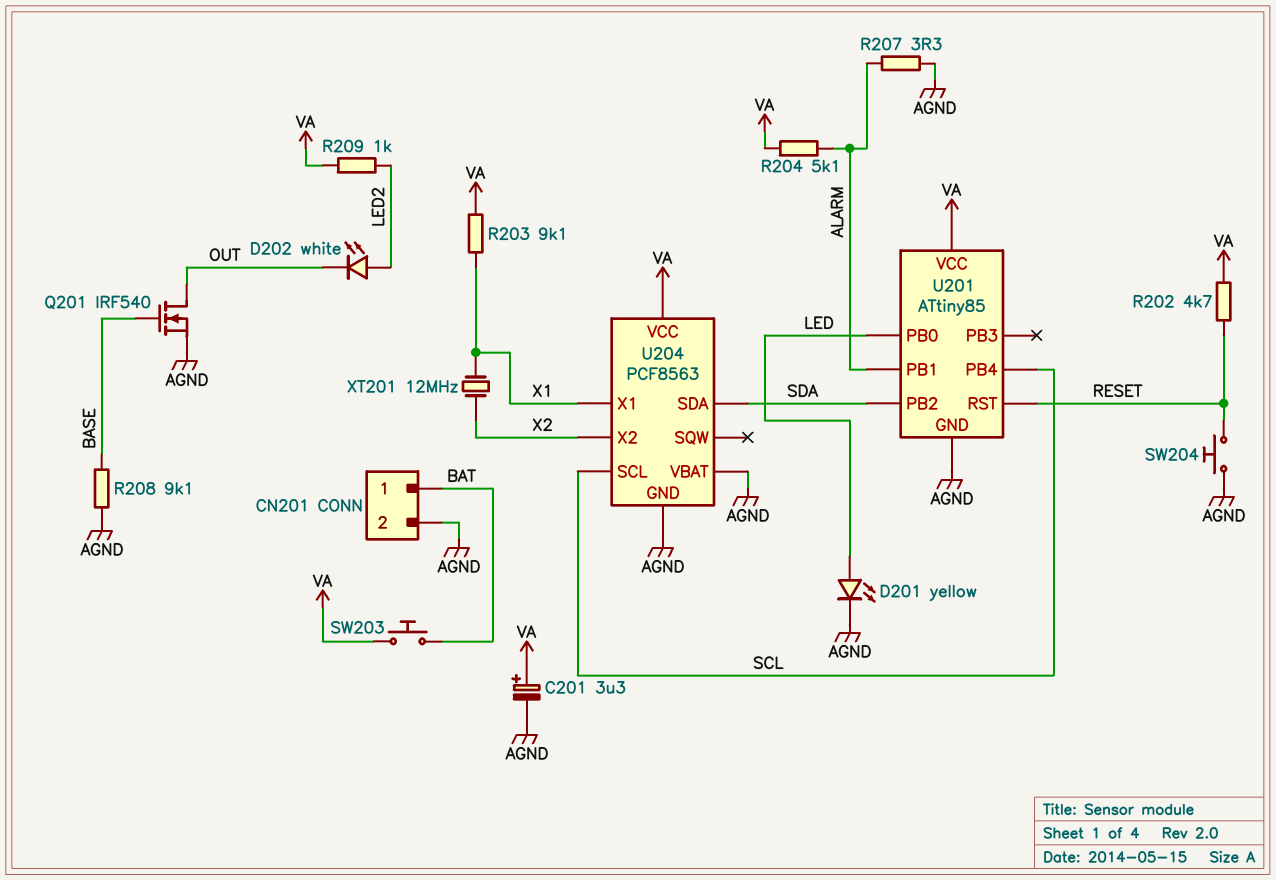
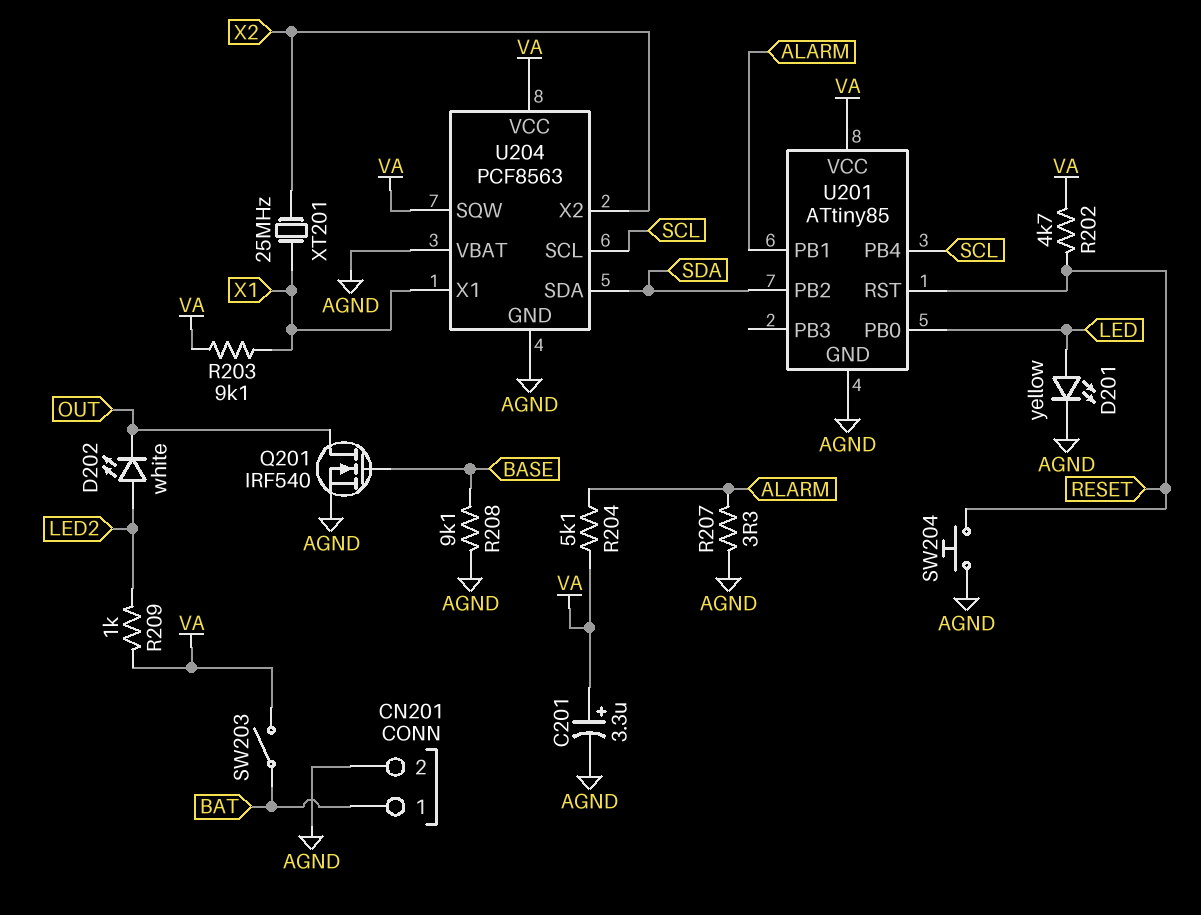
SW203: button (BAT, VA) -> switch (BAT, VA)
U204 pin SQW: none -> VA
XT201: 12MHz (X1, X2) -> 25MHz (X1, X2)

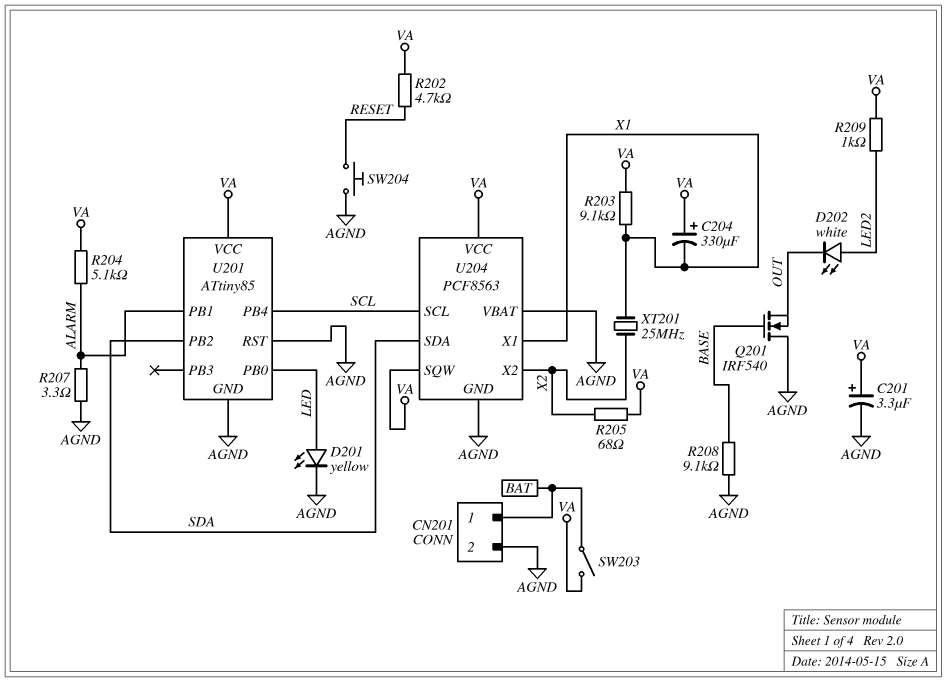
C204: none -> 330uF (plus VA, minus X1)
Q201: NMOS IRF540 (G BASE, D OUT, S AGND) -> NMOS IRF540 (G BASE, D AGND, S OUT)
R205: none -> 68 (VA, X2)
U201 pin RST: RESET -> AGND

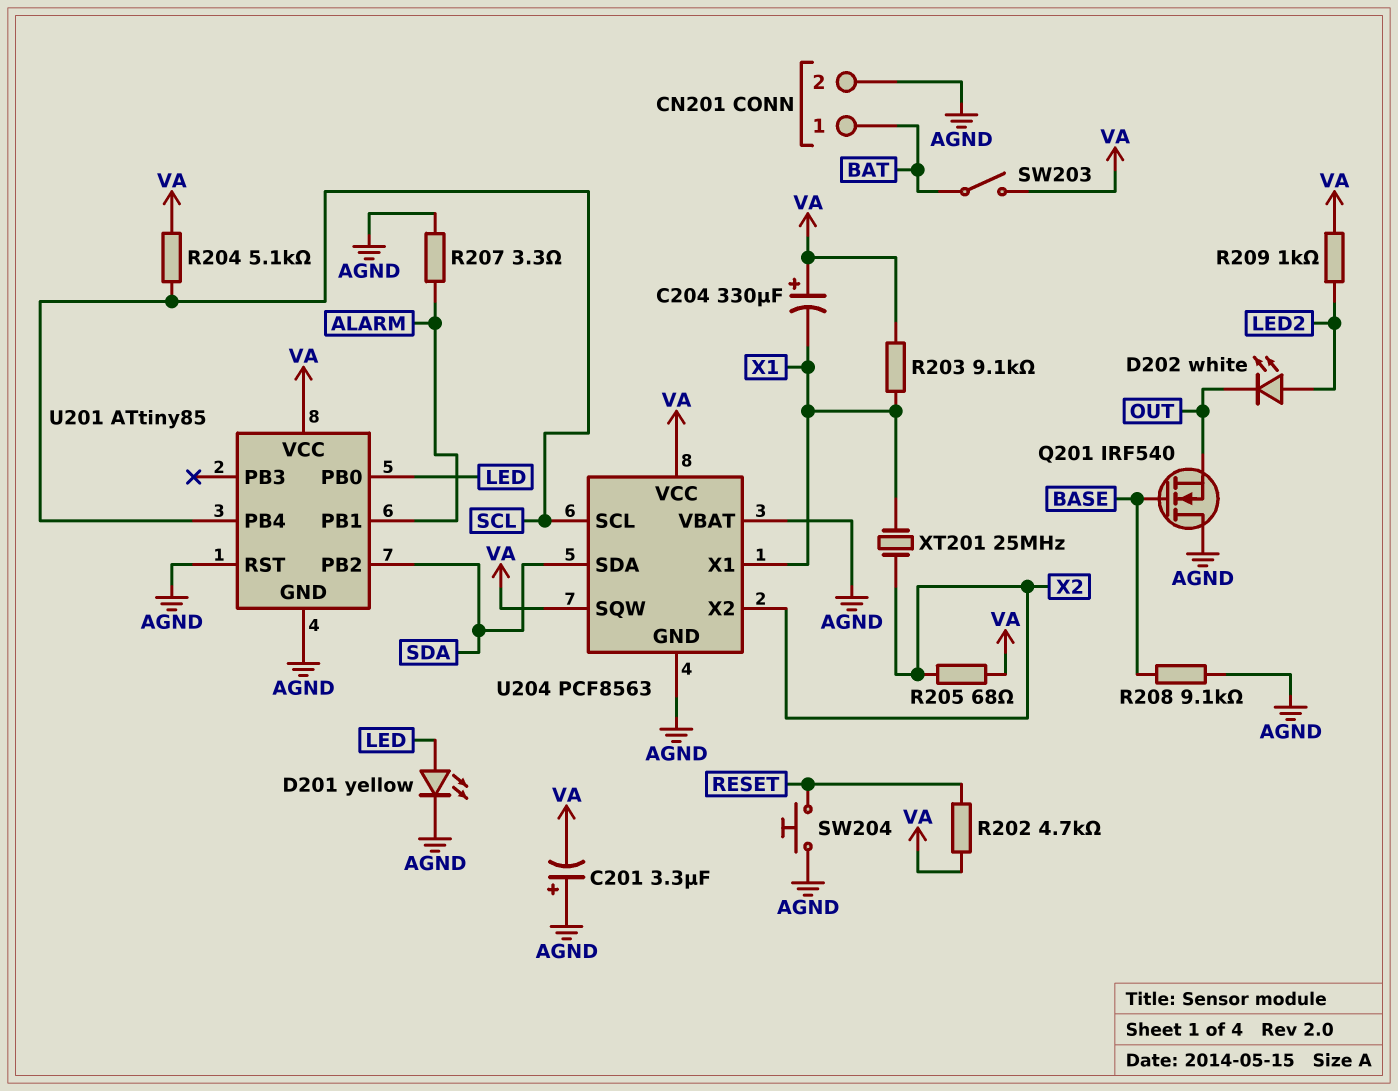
C201: 3.3uF (plus VA, minus AGND) -> 3.3uF (plus AGND, minus VA)
R204: 5.1k (ALARM, VA) -> 5.1k (SCL, VA)

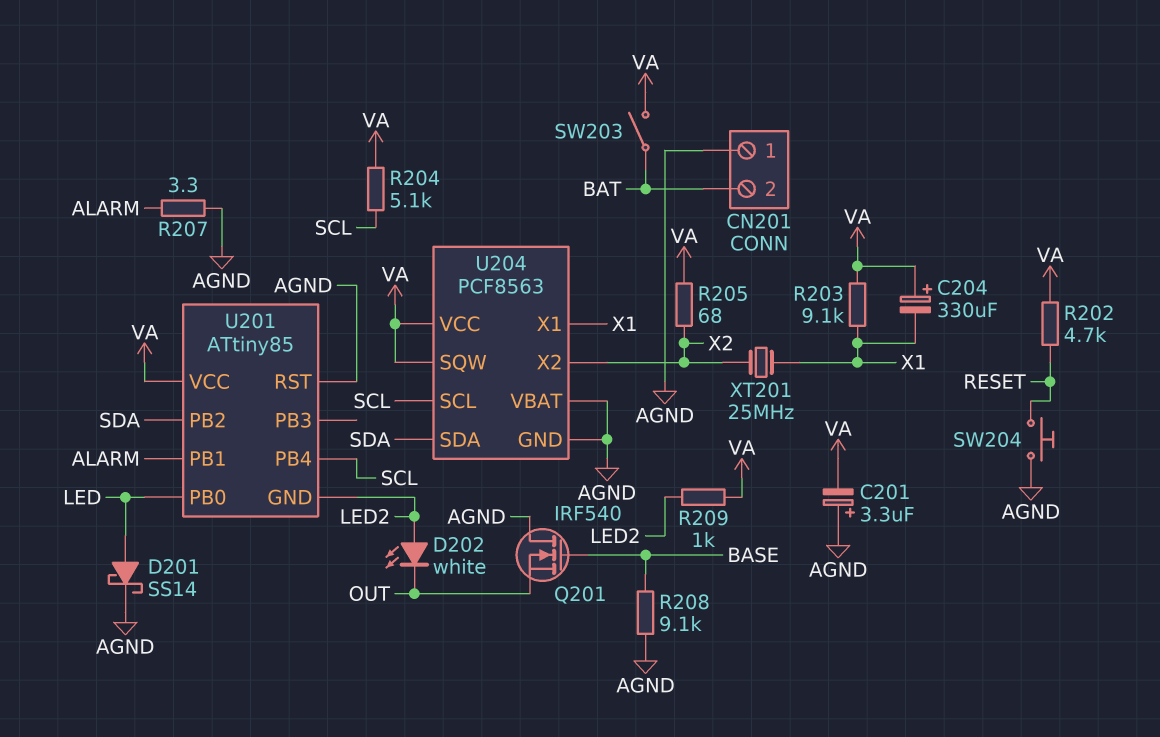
CN201 pin 1: BAT -> AGND
CN201 pin 2: AGND -> BAT
D201: LED yellow (A LED, K AGND) -> schottky SS14 (A LED, K AGND)
U201 pin GND: AGND -> LED2

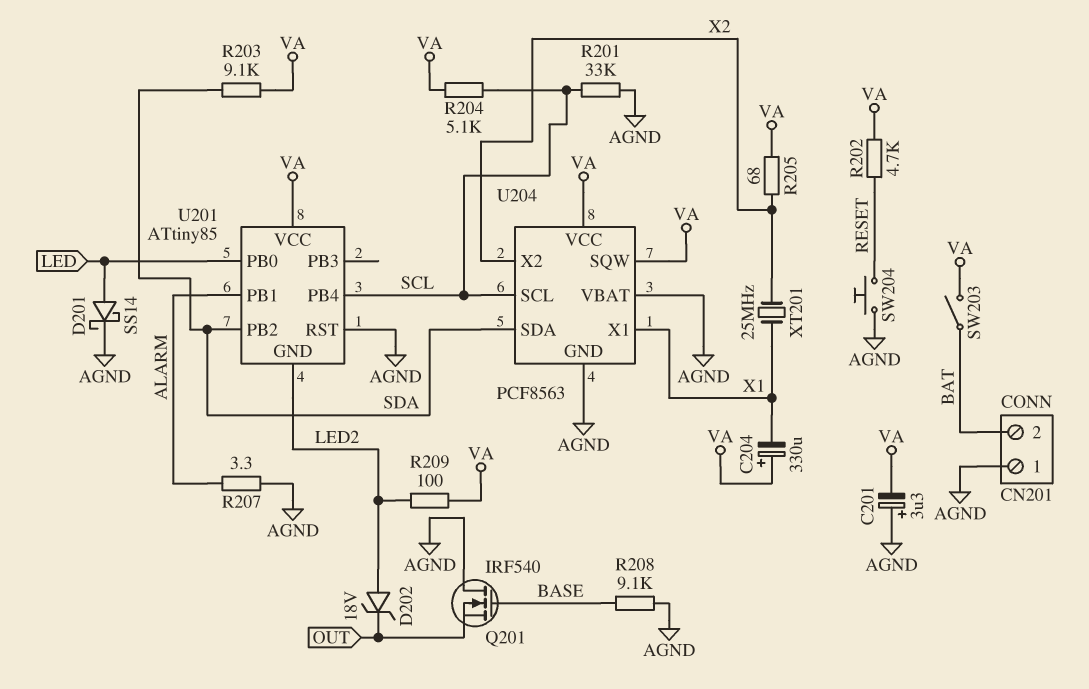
D202: LED white (A LED2, K OUT) -> zener 18V (A LED2, K OUT)
R201: none -> 33k (AGND, SCL)
R203: 9.1k (VA, X1) -> 9.1k (SDA, VA)
R209: 1k (LED2, VA) -> 100 (LED2, VA)

